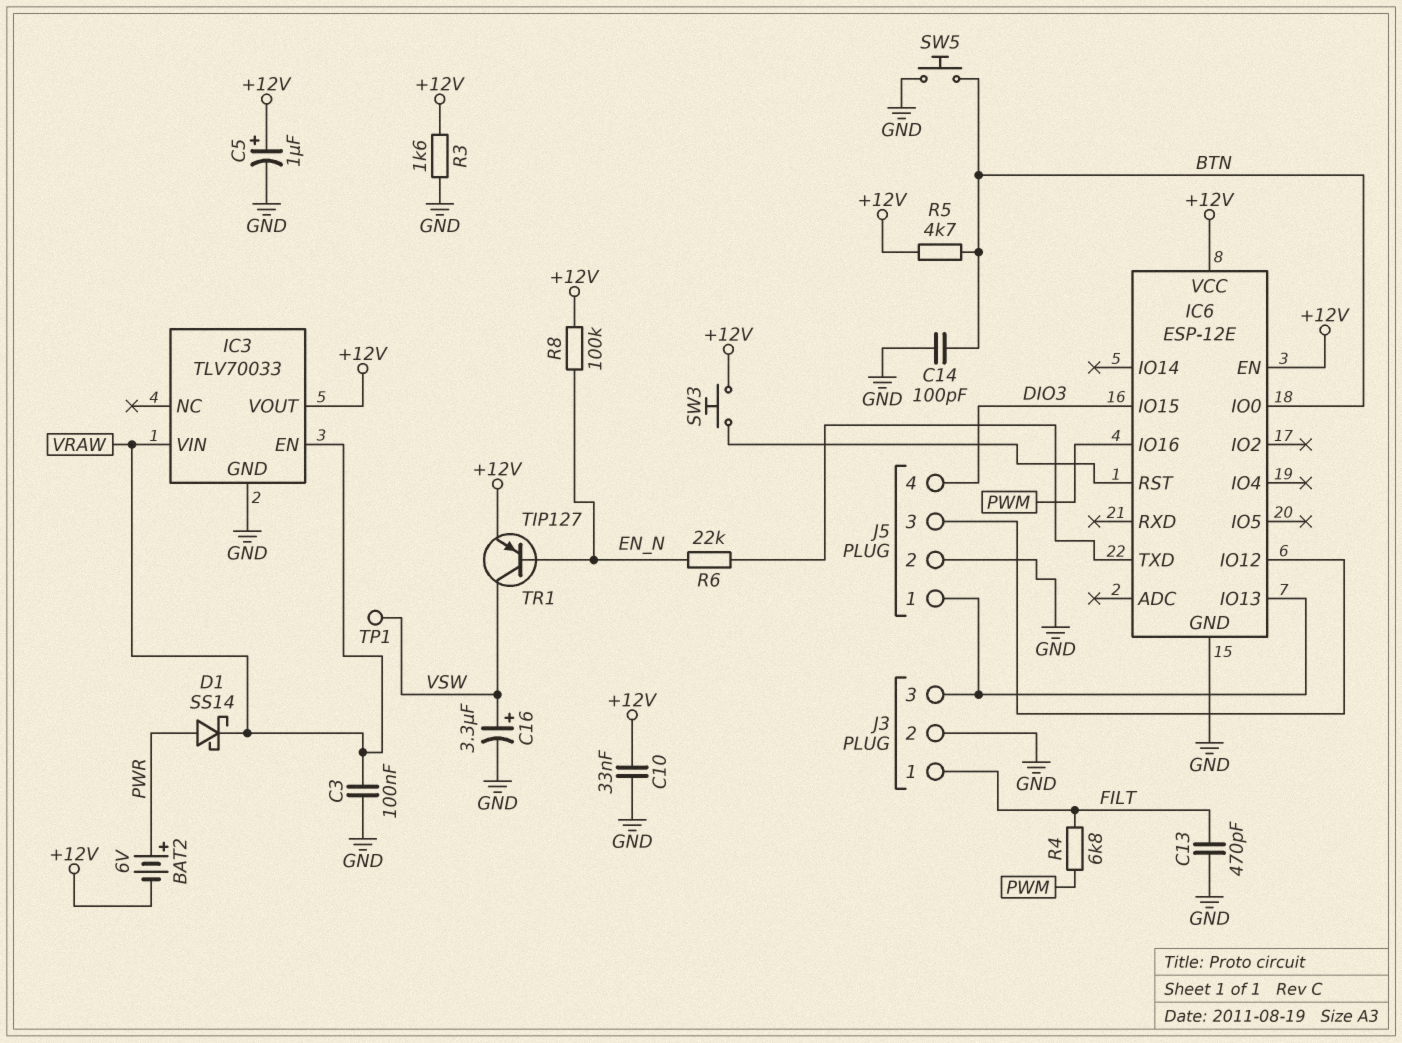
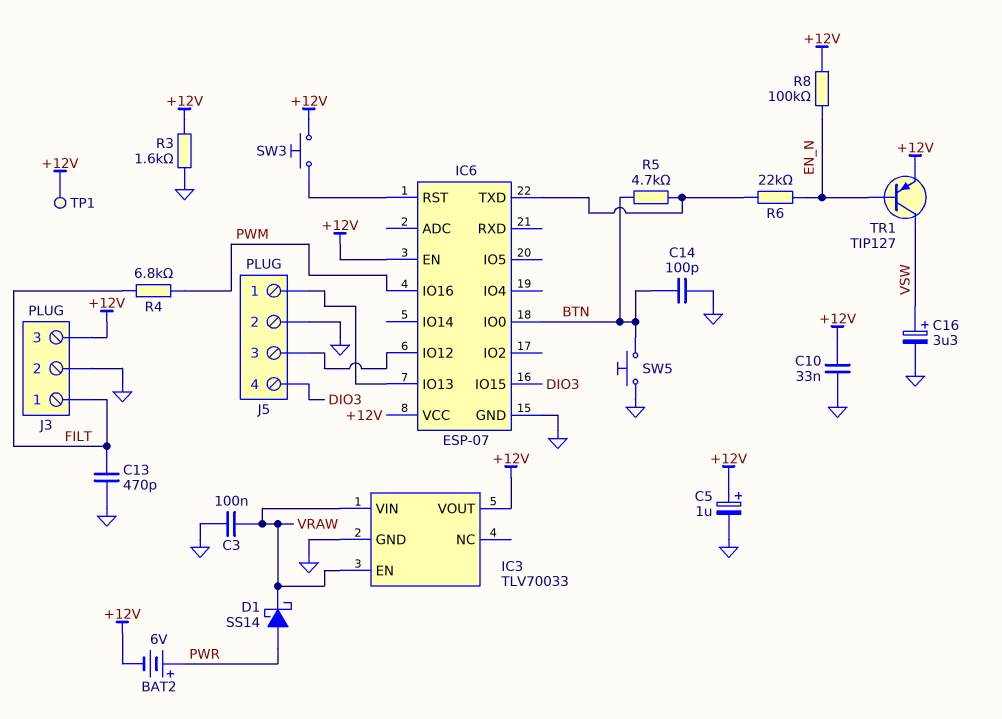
IC6: ESP-12E -> ESP-07
J3 pin 3: IC6/IO13 -> +12V
R5: 4.7k (+12V, BTN) -> 4.7k (BTN, IC6/TXD)
TP1: test point (VSW) -> test point (+12V)

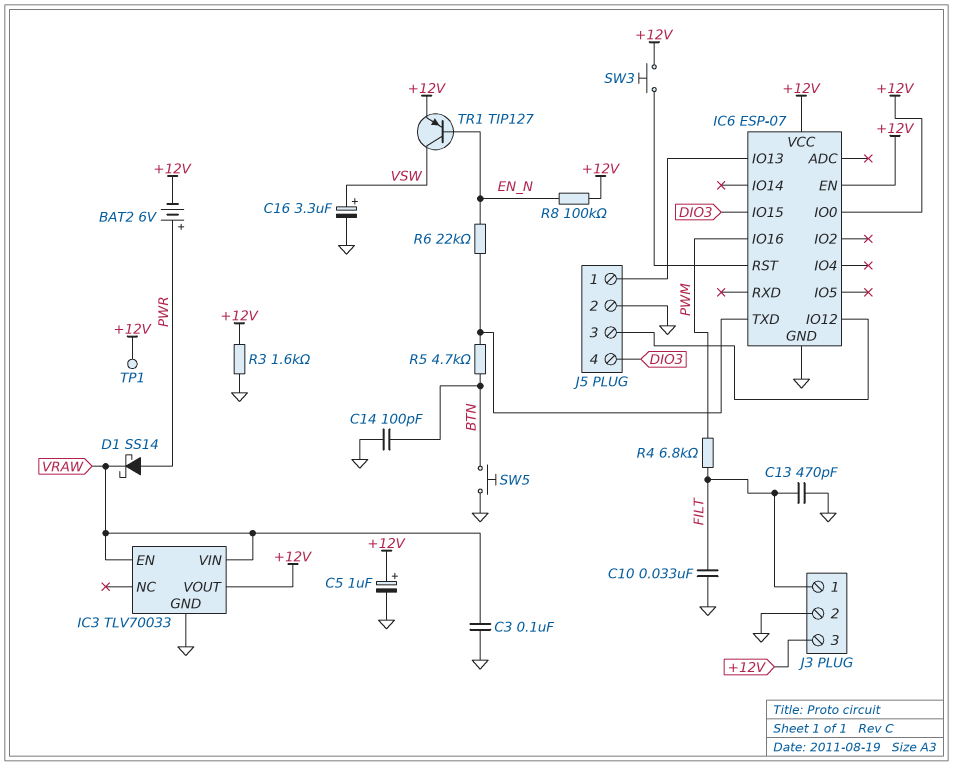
C10: 33nF (+12V, GND) -> 33nF (FILT, GND)
IC6 pin IO0: BTN -> +12V

